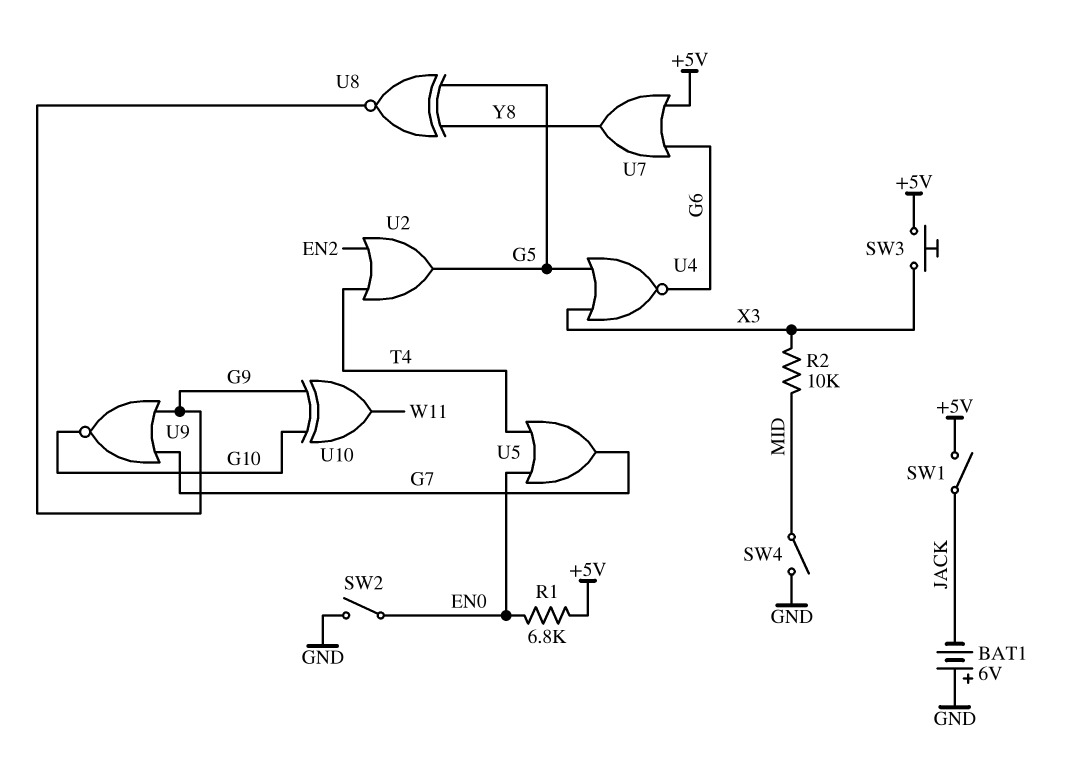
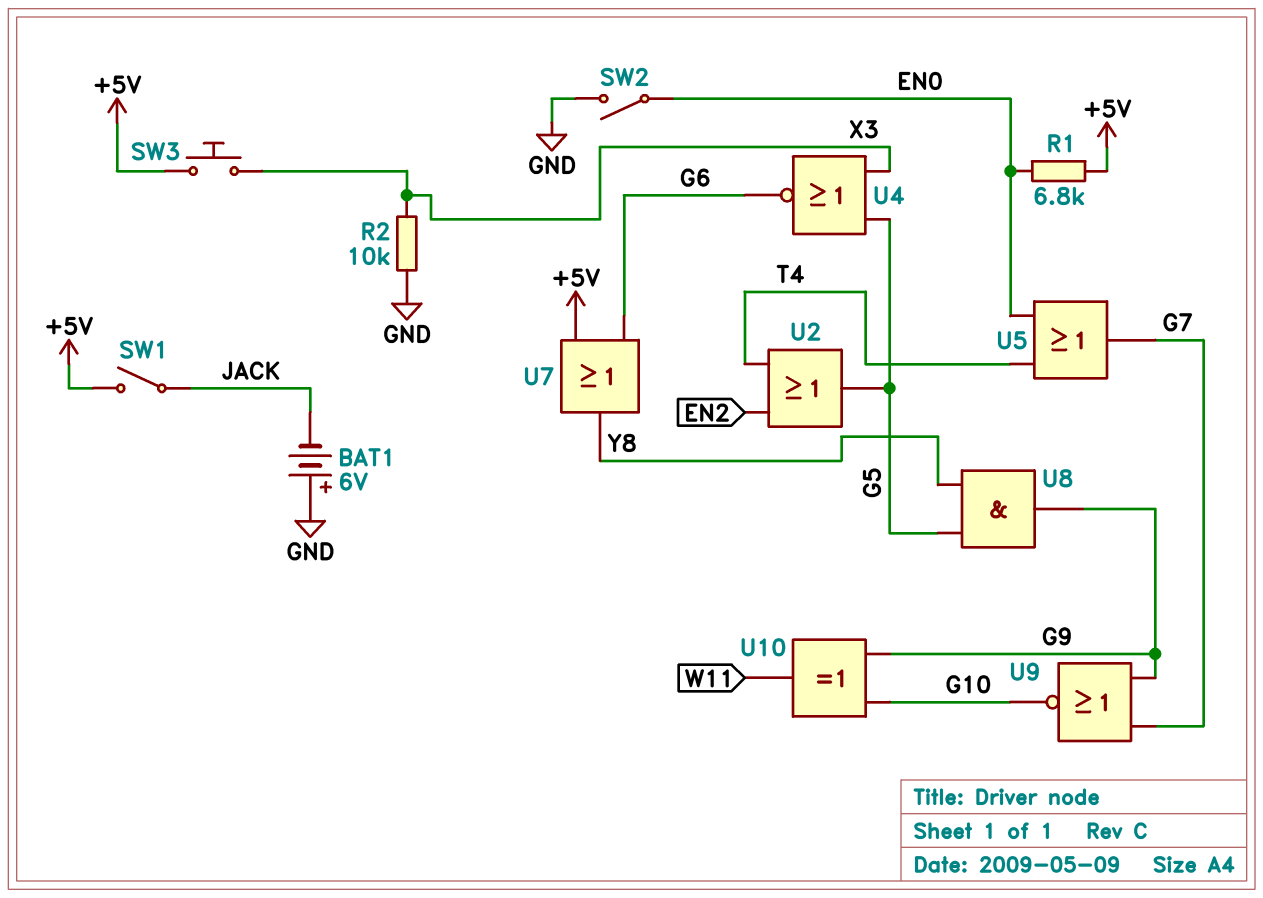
R2: 10k (MID, X3) -> 10k (GND, X3)
SW4: switch (GND, MID) -> none
U8: XNOR (in G5, in Y8, out G9) -> AND (in G5, in Y8, out G9)

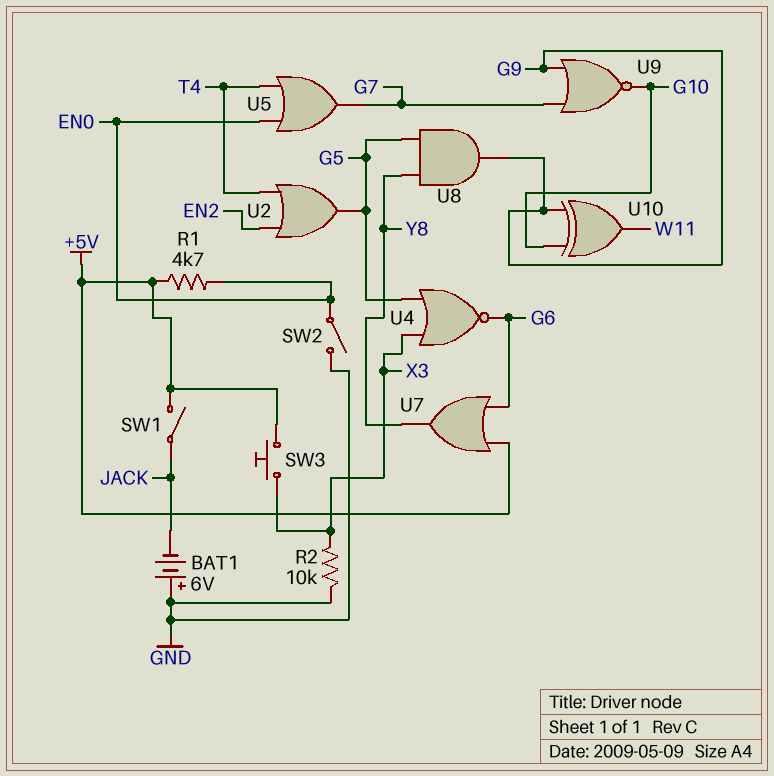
R1: 6.8k (+5V, EN0) -> 4.7k (+5V, EN0)

